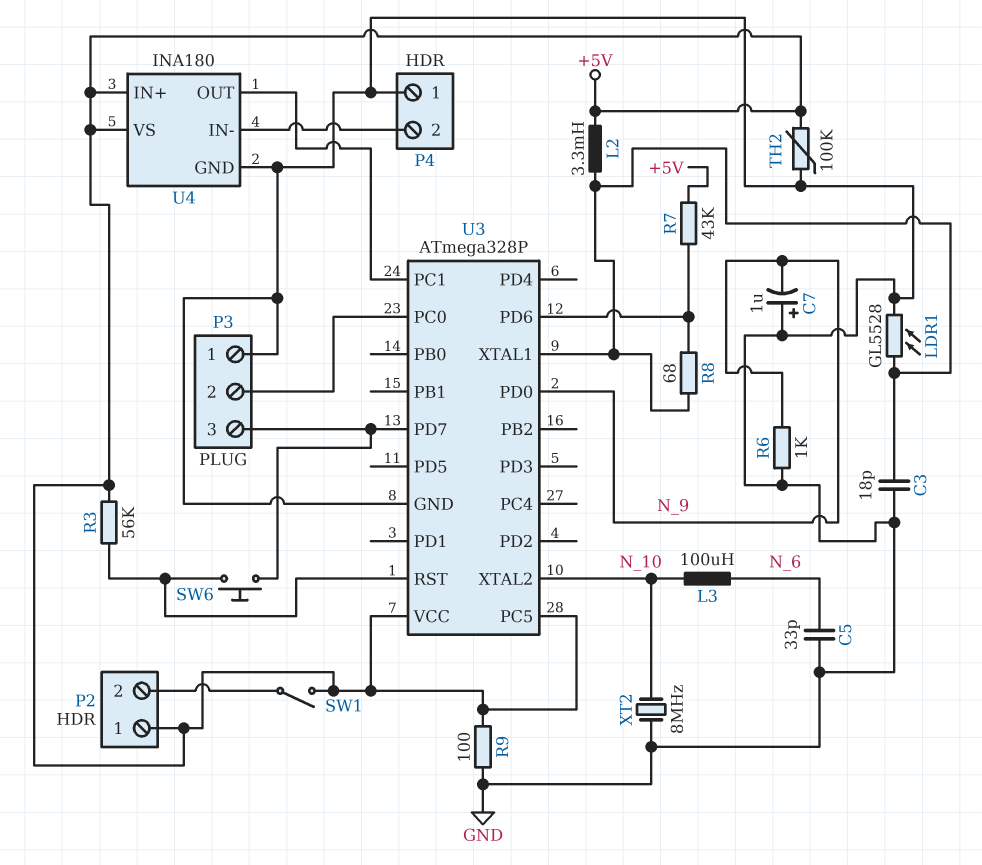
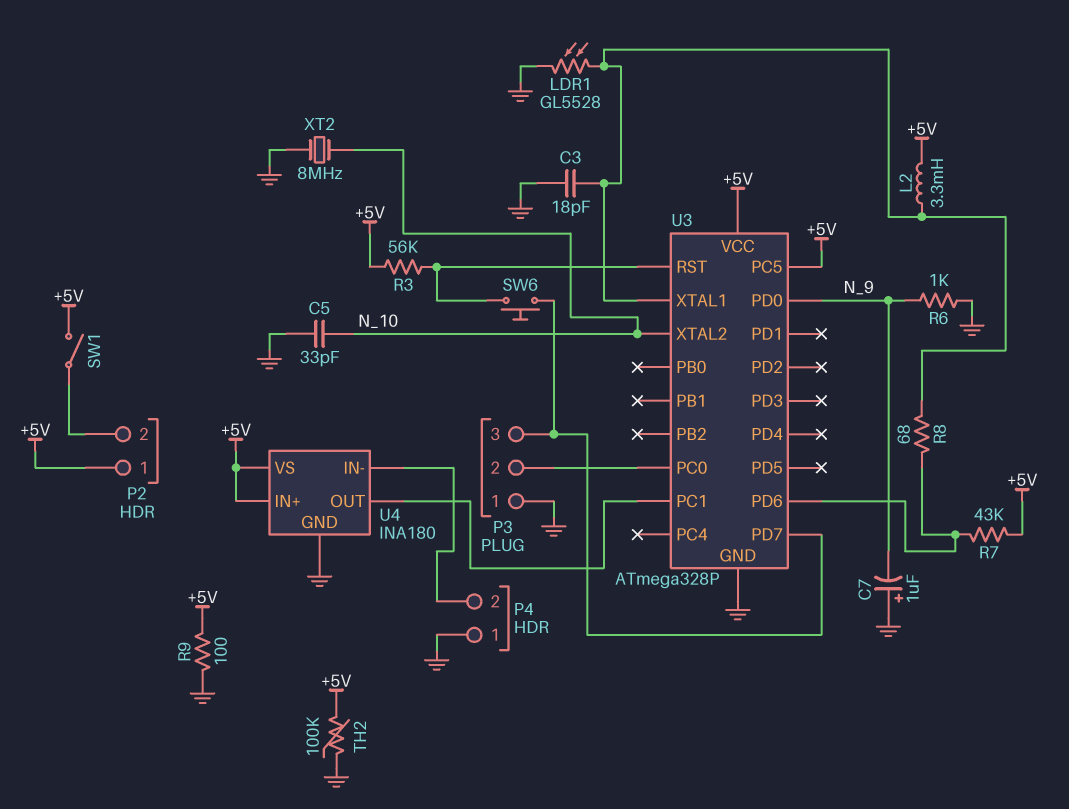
C5: 33pF (GND, N_6) -> 33pF (GND, N_10)
L3: 100uH (N_6, N_10) -> none

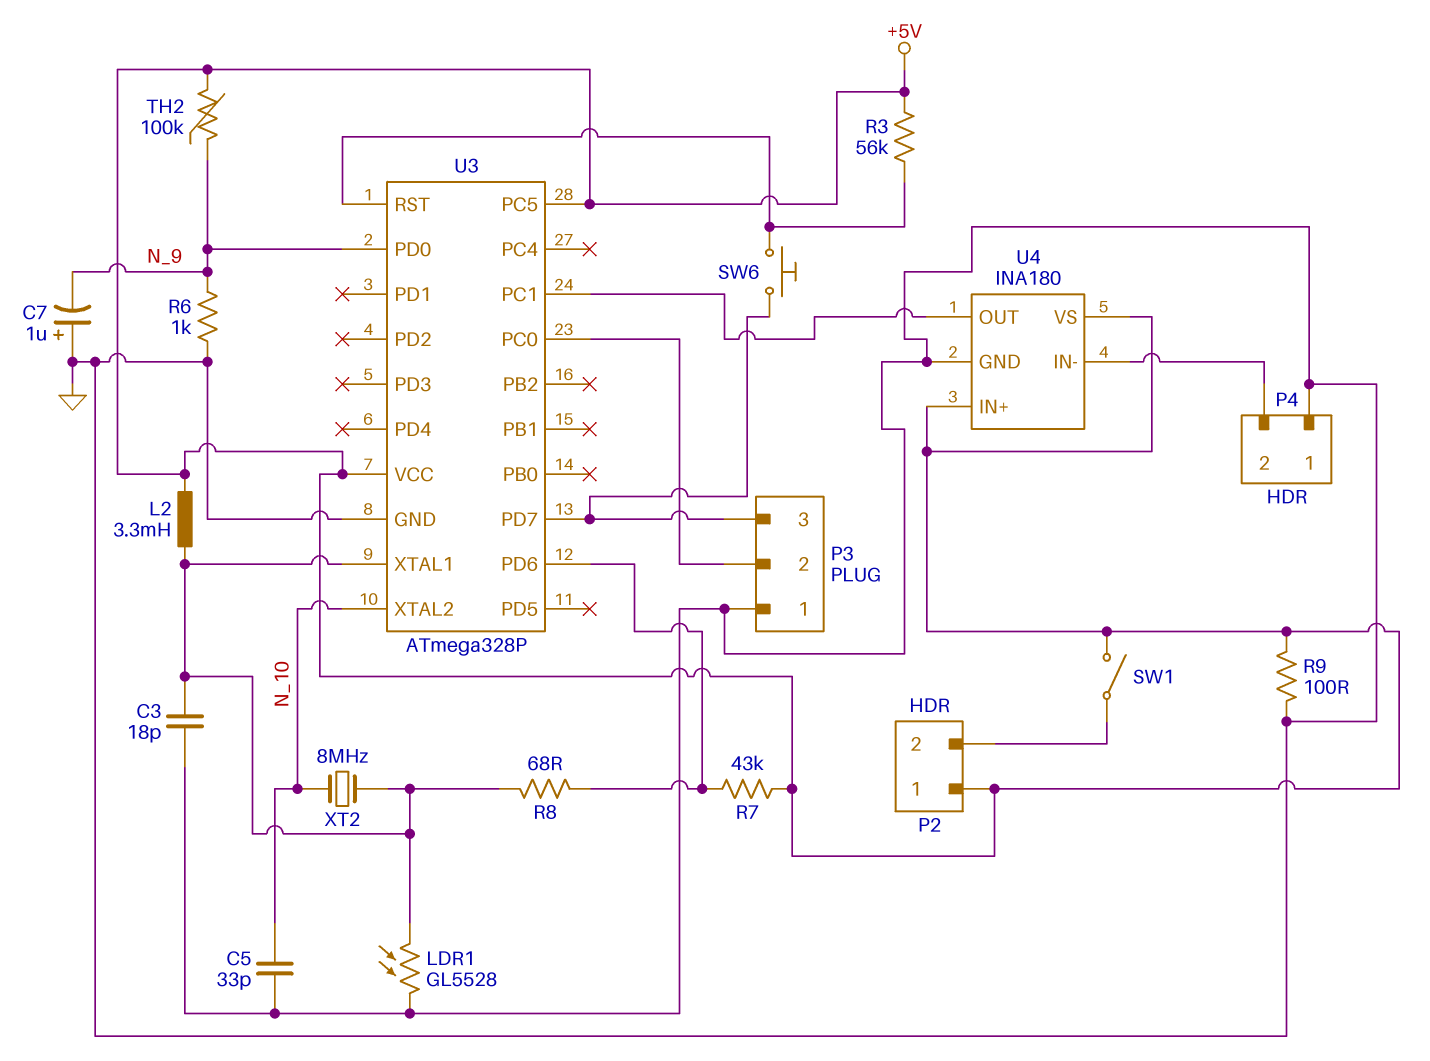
TH2: 100k (+5V, GND) -> 100k (+5V, N_9)
XT2: 8MHz (GND, N_10) -> 8MHz (N_10, U3/XTAL1)

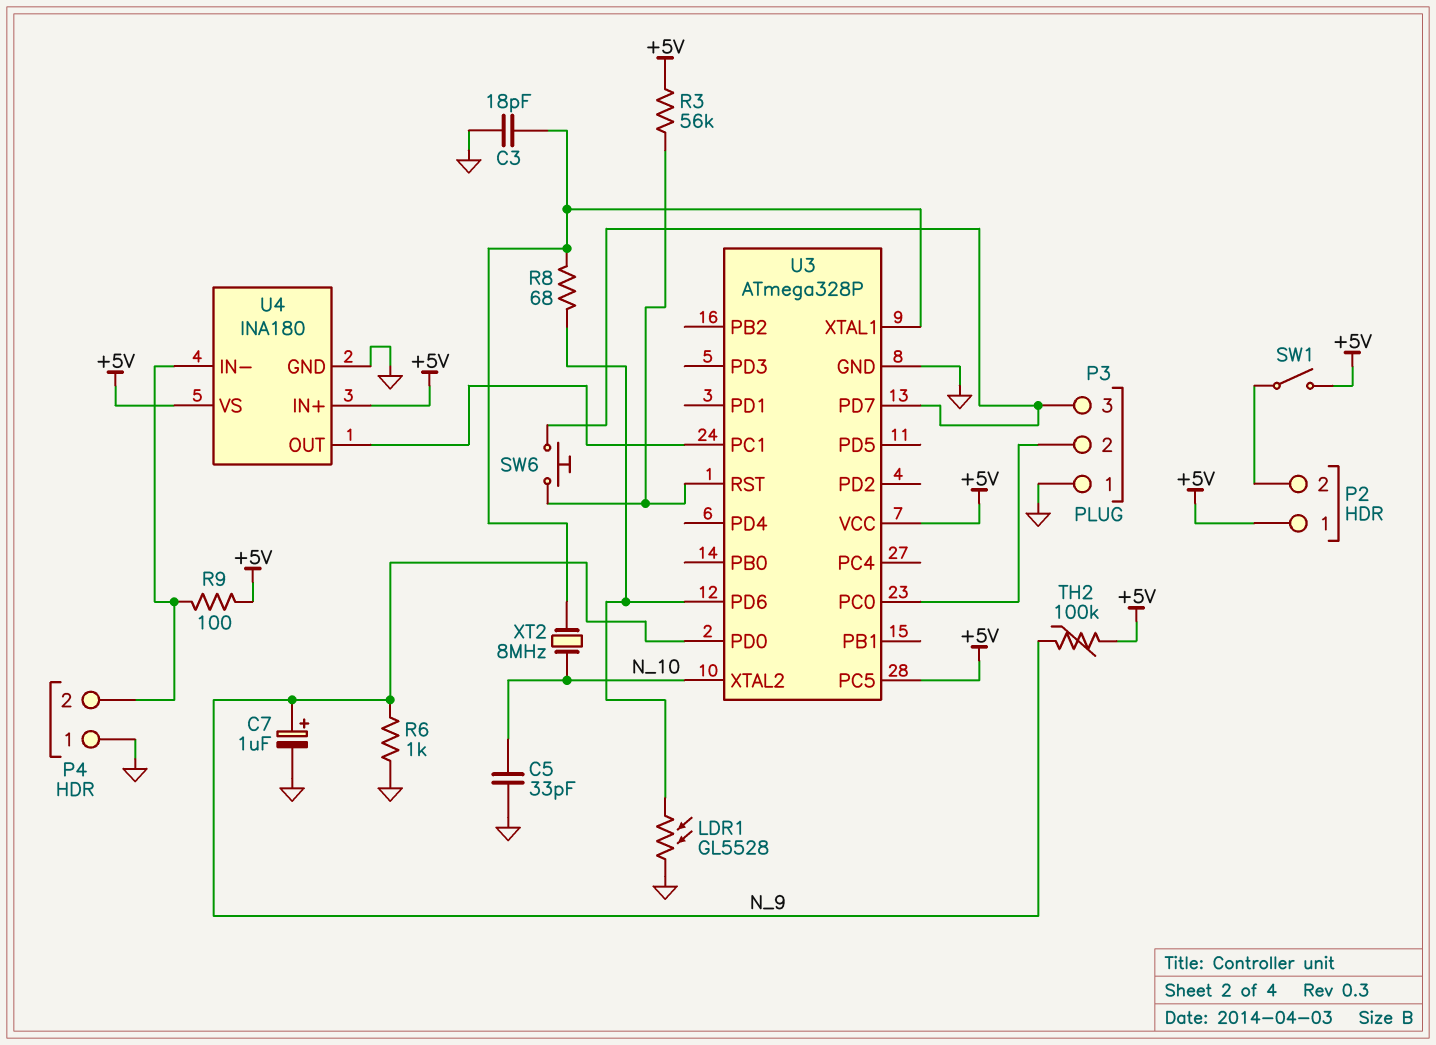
C7: 1uF (plus GND, minus N_9) -> 1uF (plus N_9, minus GND)
L2: 3.3mH (+5V, U3/XTAL1) -> none
LDR1: GL5528 (GND, U3/XTAL1) -> GL5528 (GND, U3/PD6)
R7: 43k (+5V, U3/PD6) -> none
R9: 100 (+5V, GND) -> 100 (+5V, P4/2)

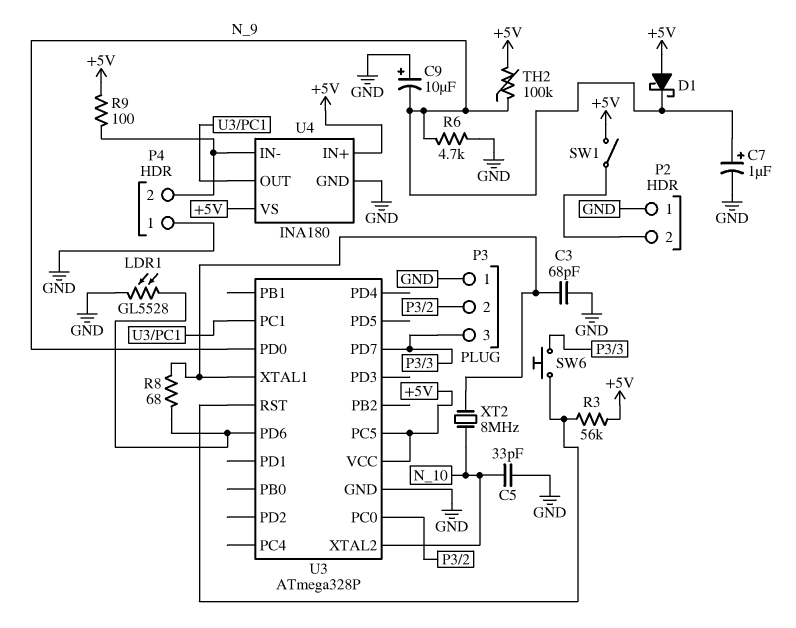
C3: 18pF (GND, U3/XTAL1) -> 68pF (GND, U3/XTAL1)
C9: none -> 10uF (plus GND, minus N_9)
D1: none -> schottky (A +5V, K N_9)
P2 pin 1: +5V -> GND
R6: 1k (GND, N_9) -> 4.7k (GND, N_9)

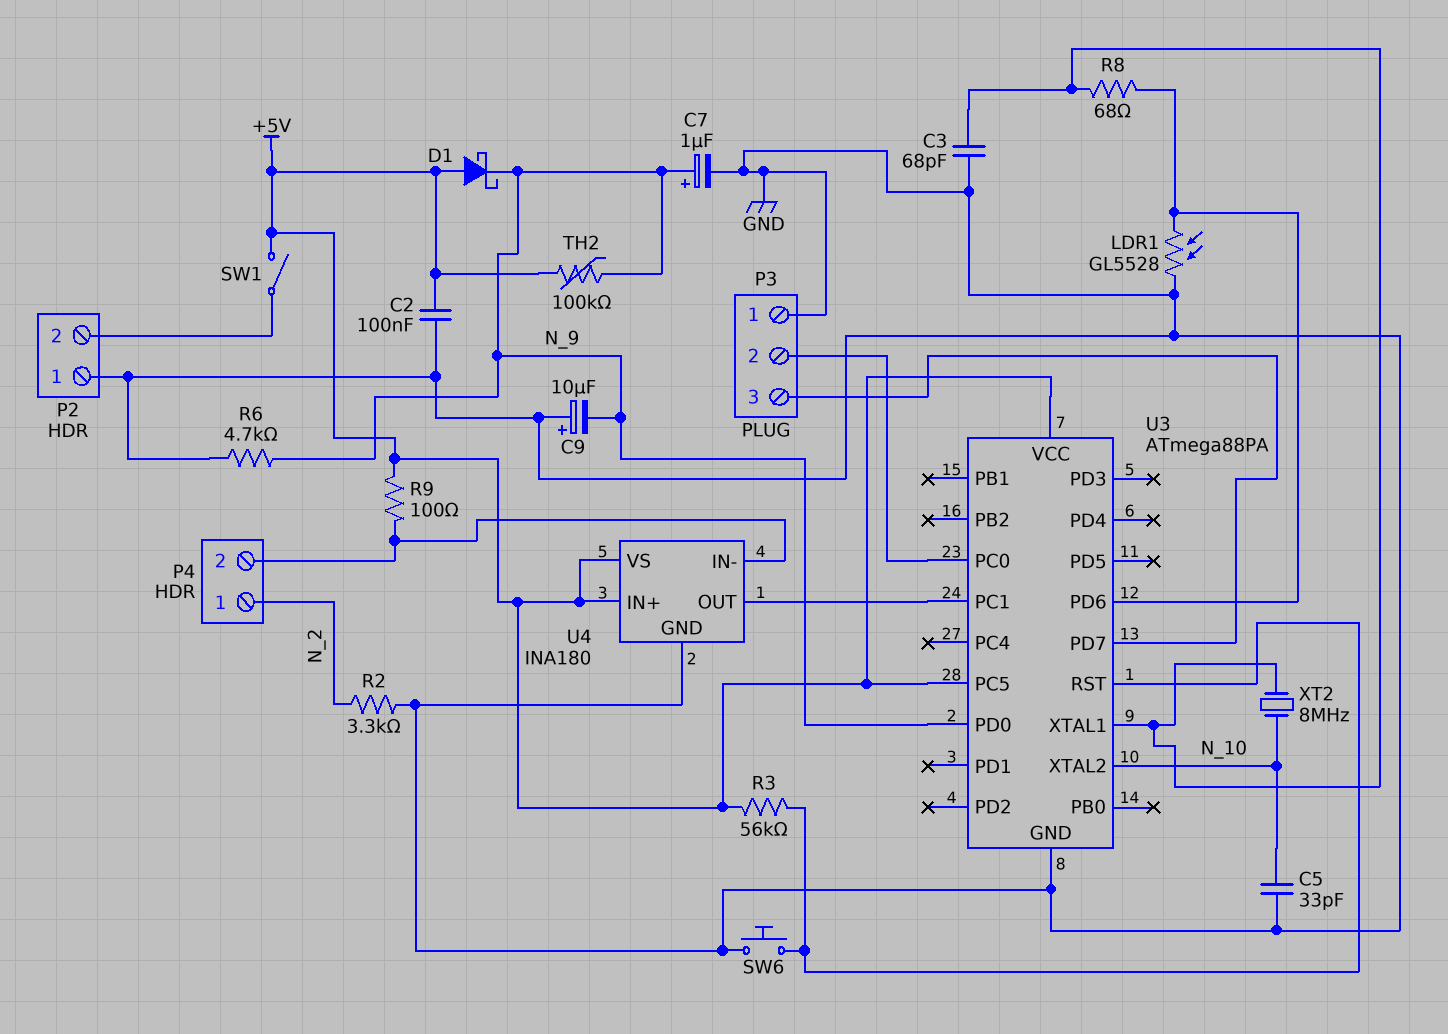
C2: none -> 100nF (+5V, GND)
P4 pin 1: GND -> N_2
R2: none -> 3.3k (GND, N_2)
SW6: button (P3/3, U3/RST) -> button (GND, U3/RST)
U3: ATmega328P -> ATmega88PA

